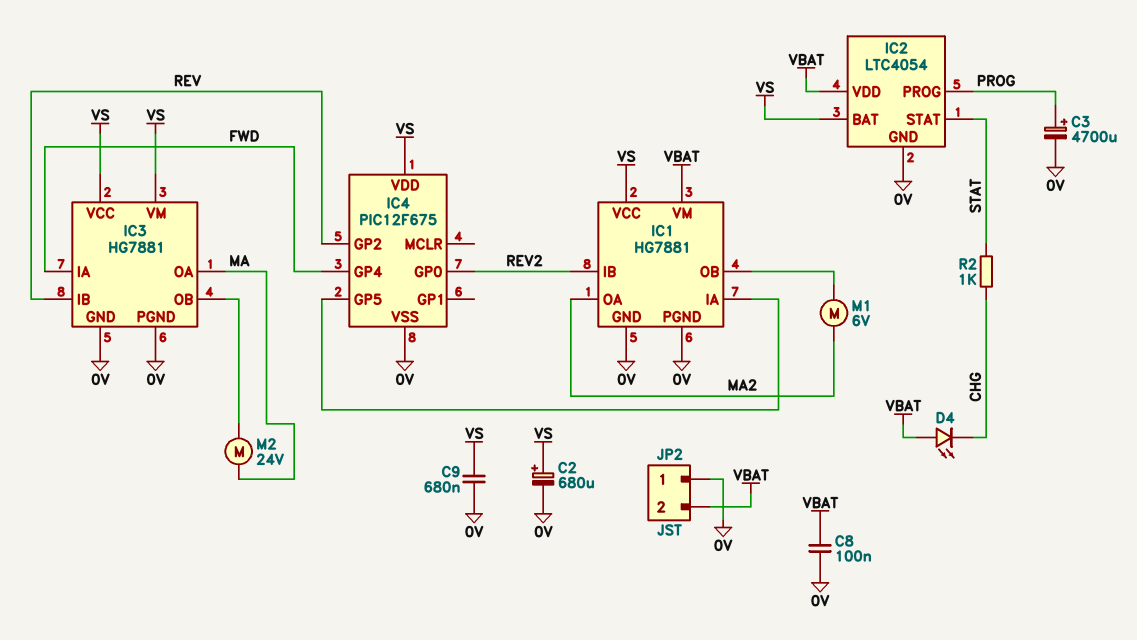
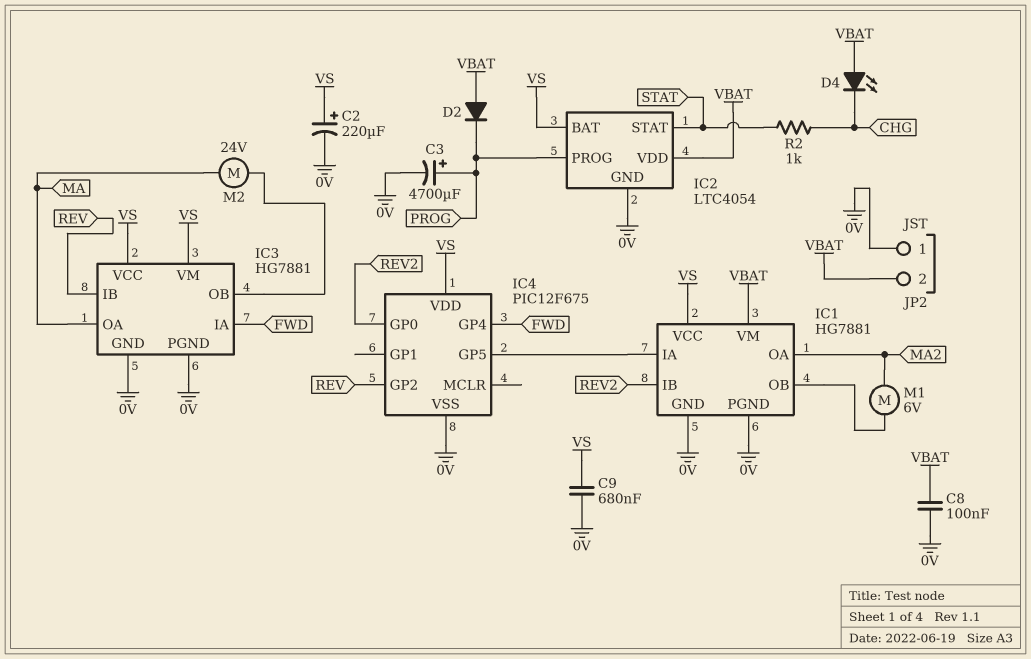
C2: 680uF (plus VS, minus 0V) -> 220uF (plus VS, minus 0V)
D2: none -> diode (A VBAT, K PROG)

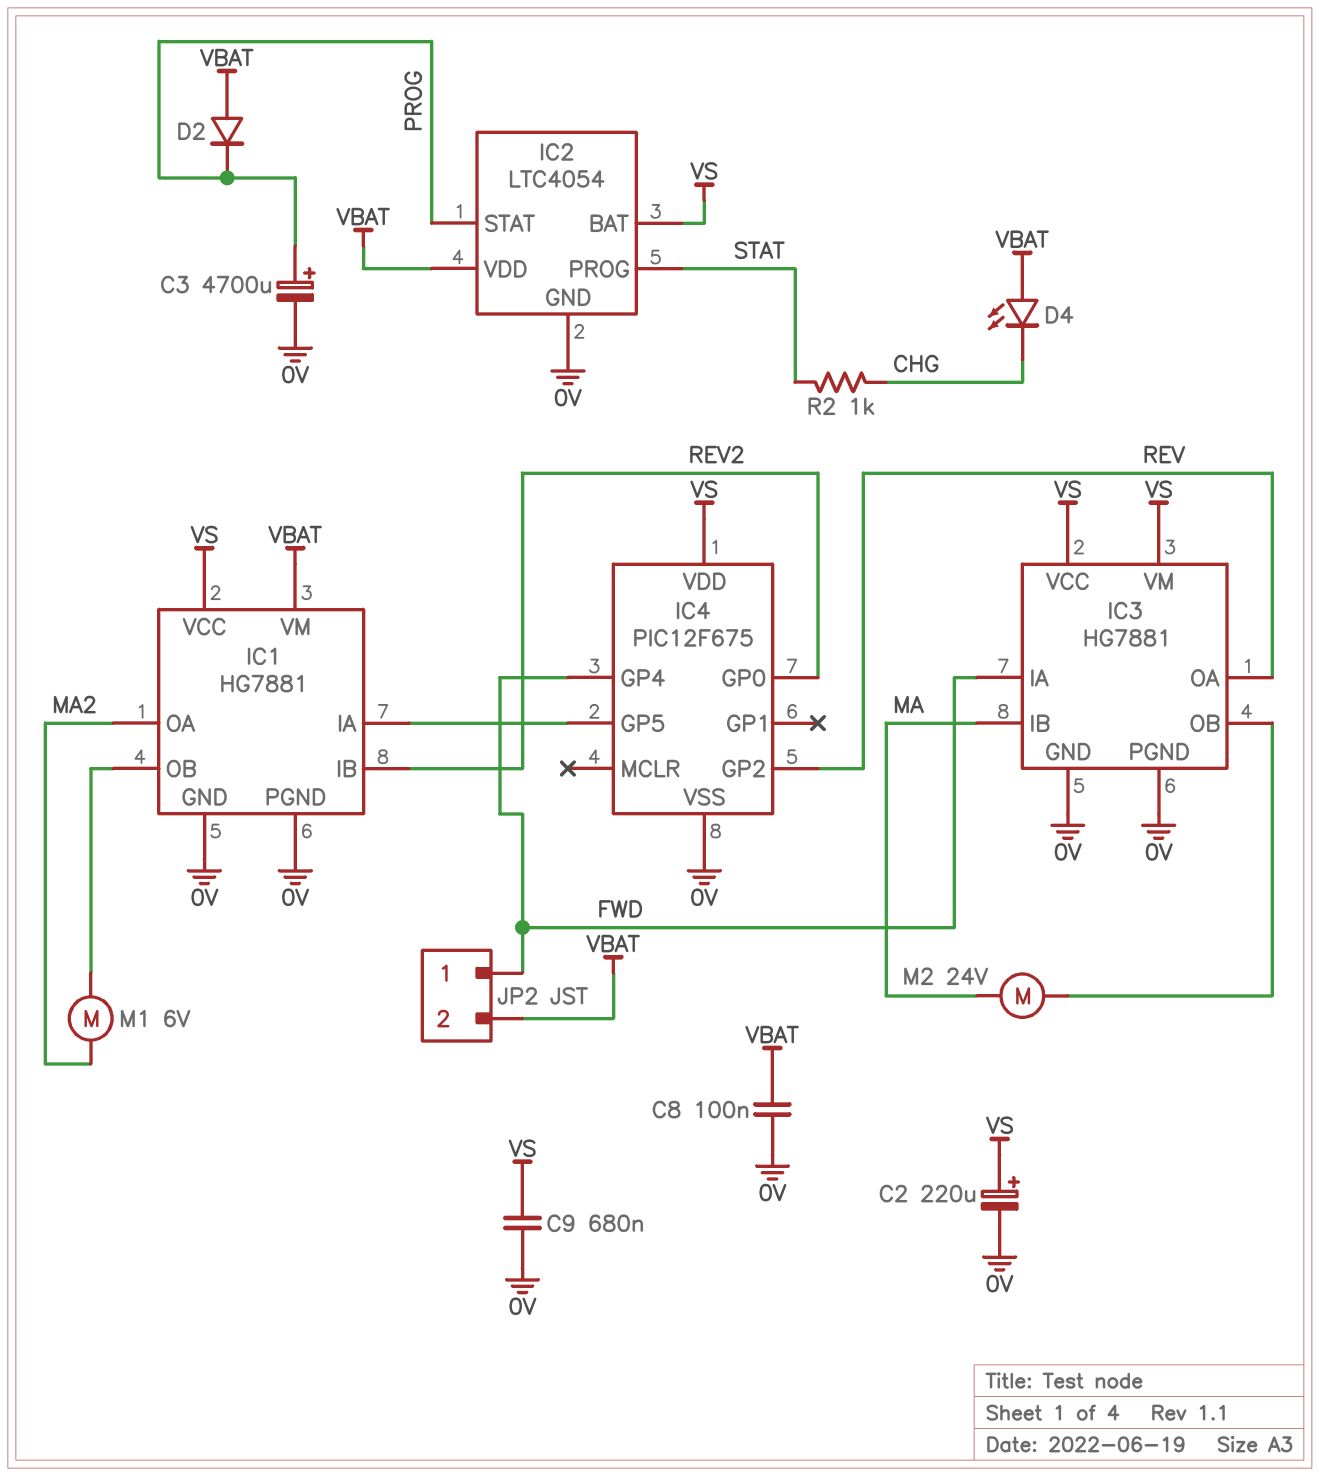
IC2 pin PROG: PROG -> STAT
IC2 pin STAT: STAT -> PROG
IC3 pin IB: REV -> MA
IC3 pin OA: MA -> REV
JP2 pin 1: 0V -> FWD

